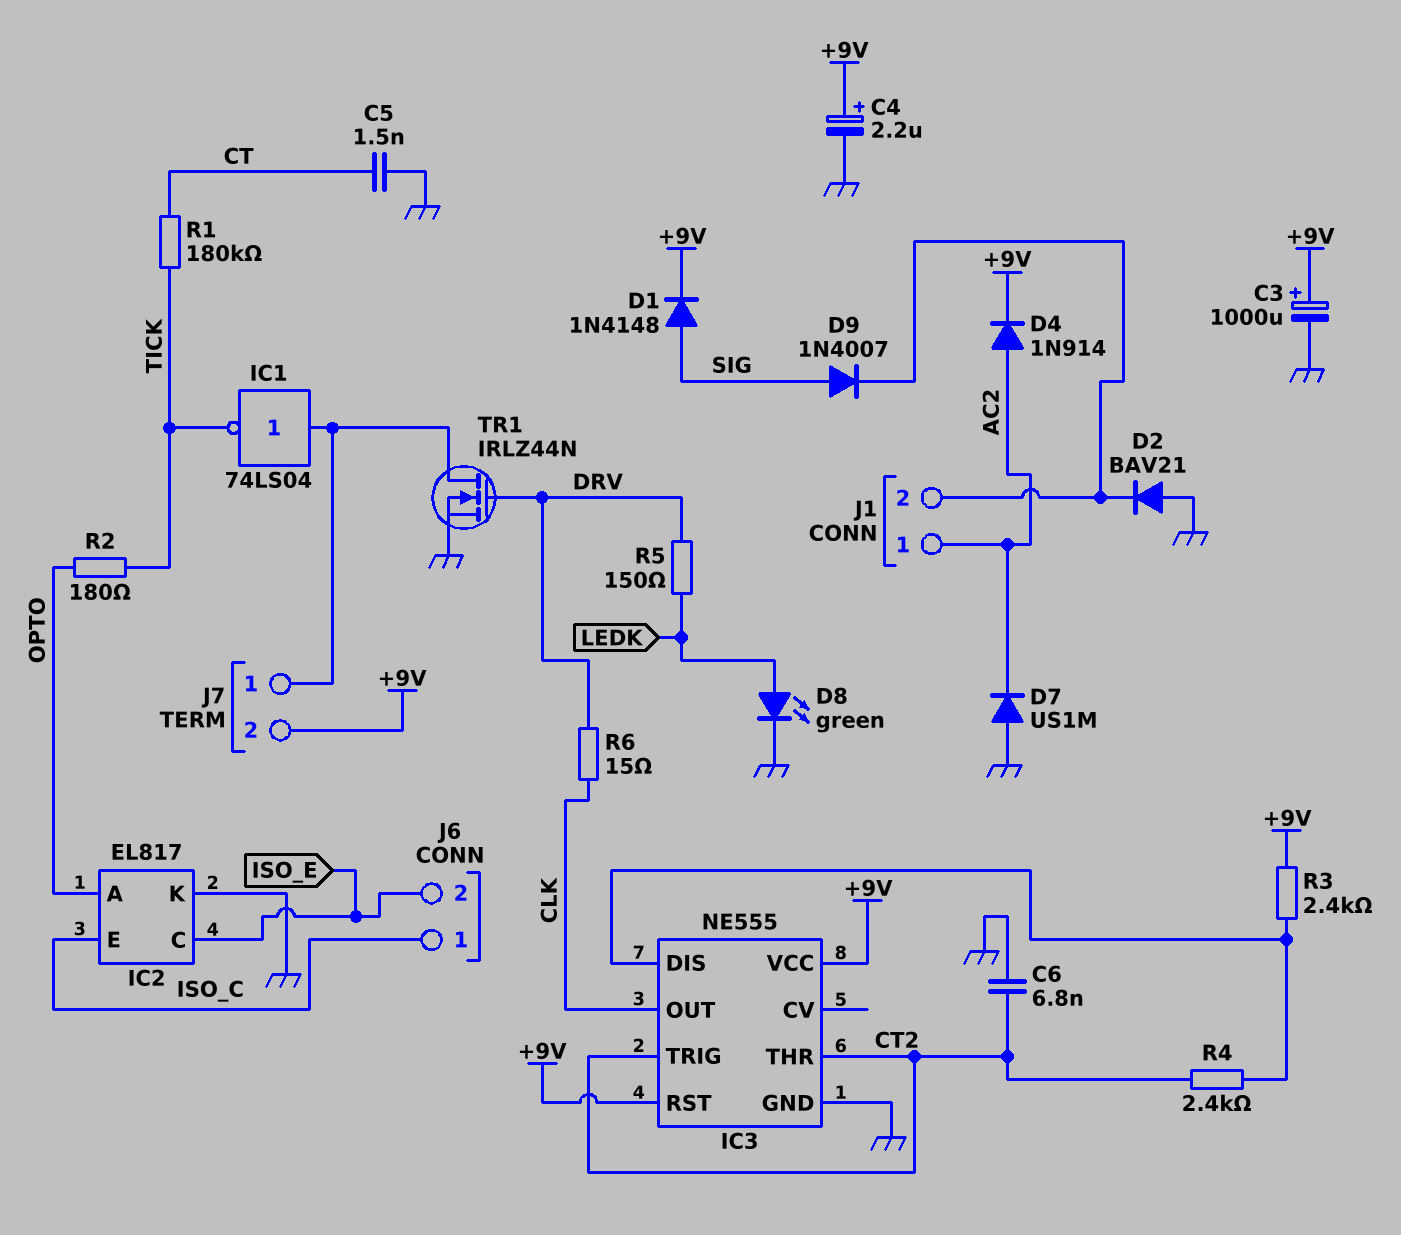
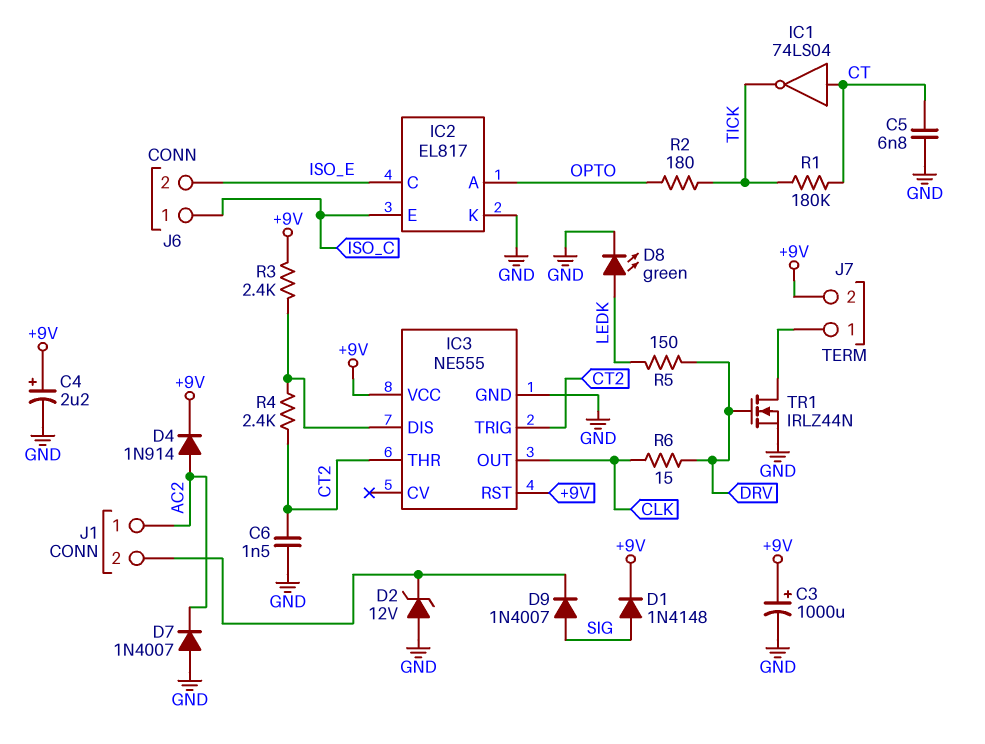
C5: 1.5nF (CT, GND) -> 6.8nF (CT, GND)
C6: 6.8nF (CT2, GND) -> 1.5nF (CT2, GND)
D2: diode BAV21 (A GND, K J1/2) -> zener 12V (A GND, K J1/2)
D7: diode US1M (A GND, K AC2) -> diode 1N4007 (A GND, K AC2)
IC1: NOT 74LS04 (in J7/1, out TICK) -> NOT 74LS04 (in CT, out TICK)

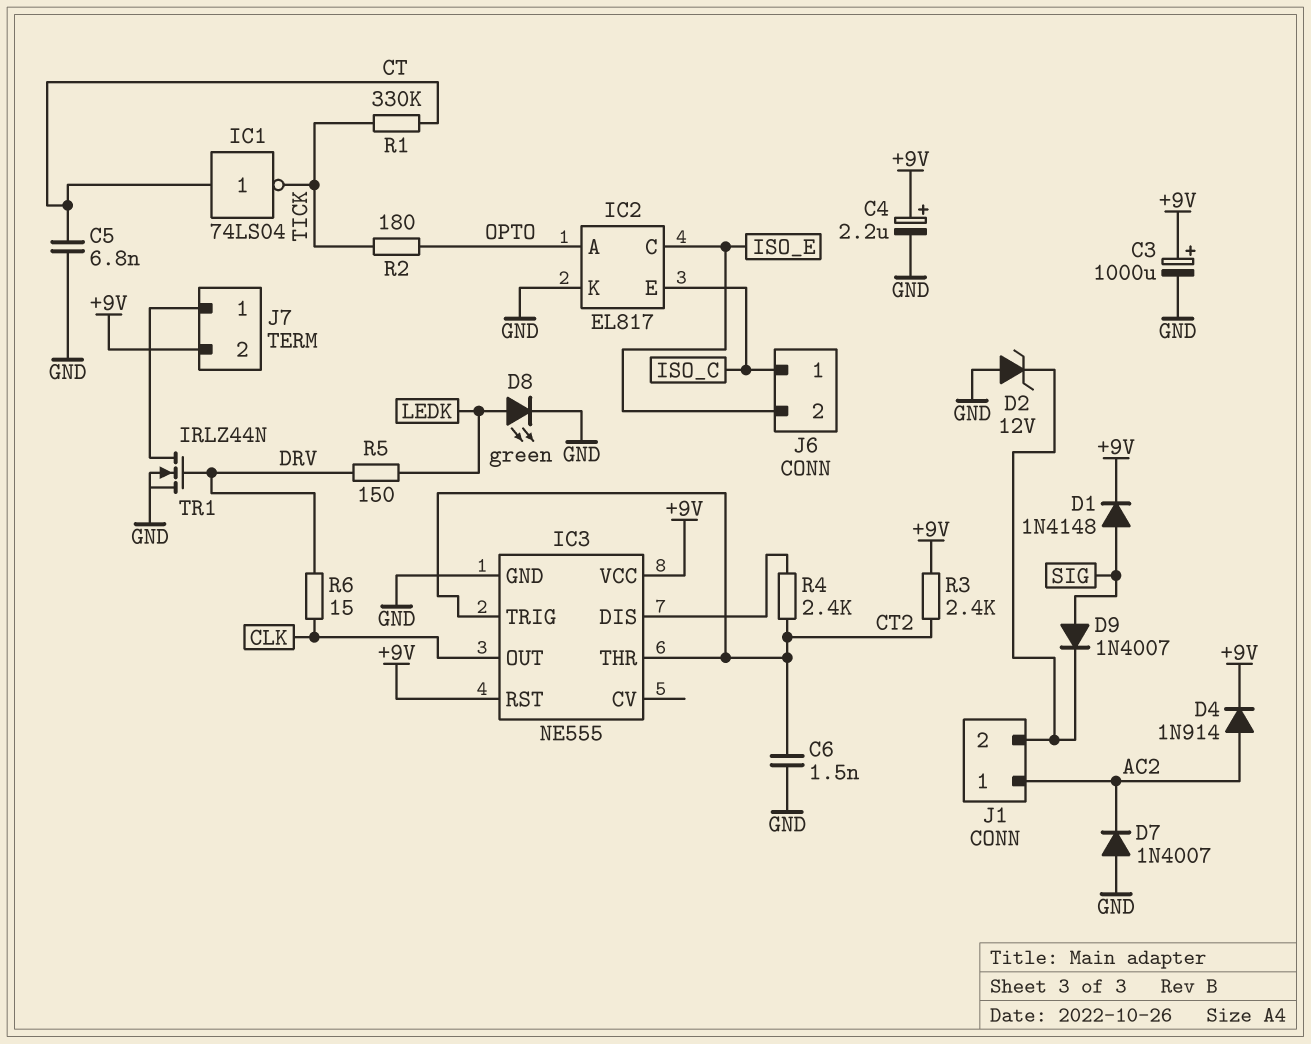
R1: 180k (CT, TICK) -> 330k (CT, TICK)
R3: 2.4k (+9V, IC3/DIS) -> 2.4k (+9V, CT2)

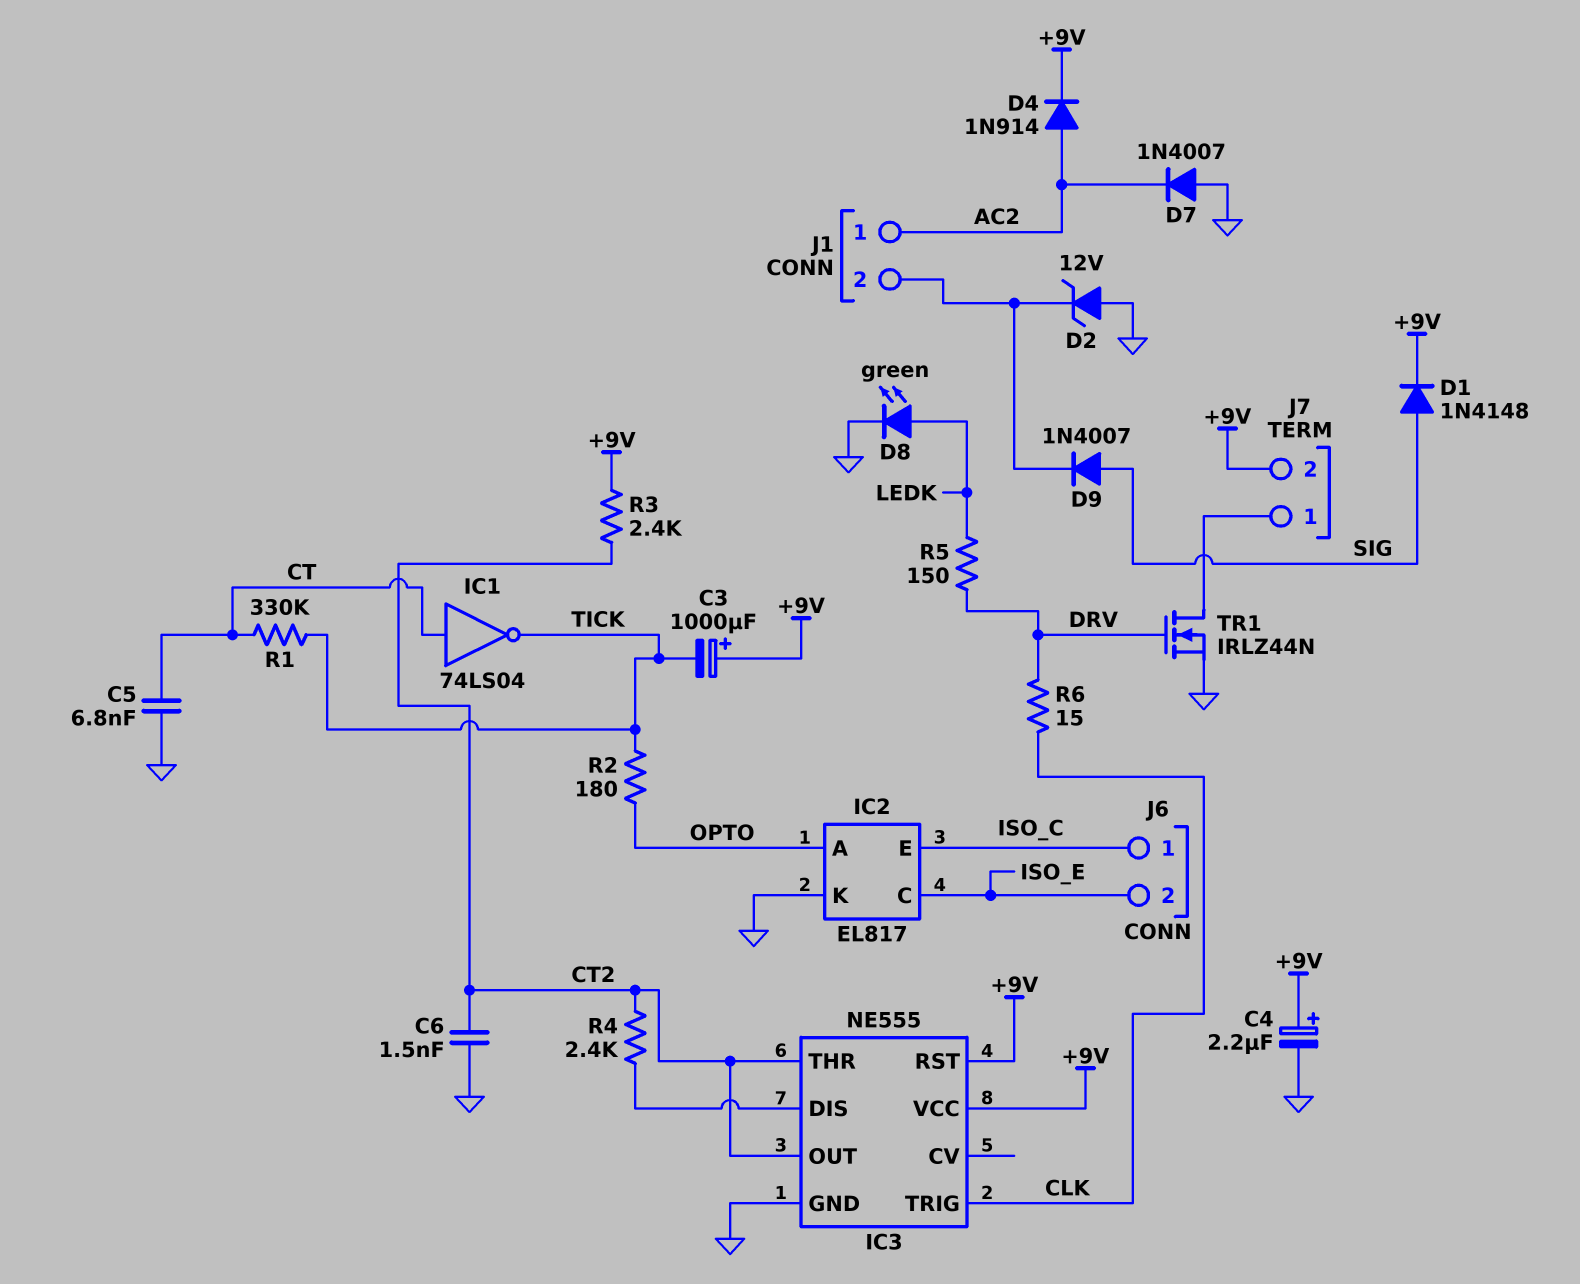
C3: 1000uF (plus +9V, minus GND) -> 1000uF (plus +9V, minus TICK)
IC3 pin OUT: CLK -> CT2
IC3 pin TRIG: CT2 -> CLK

